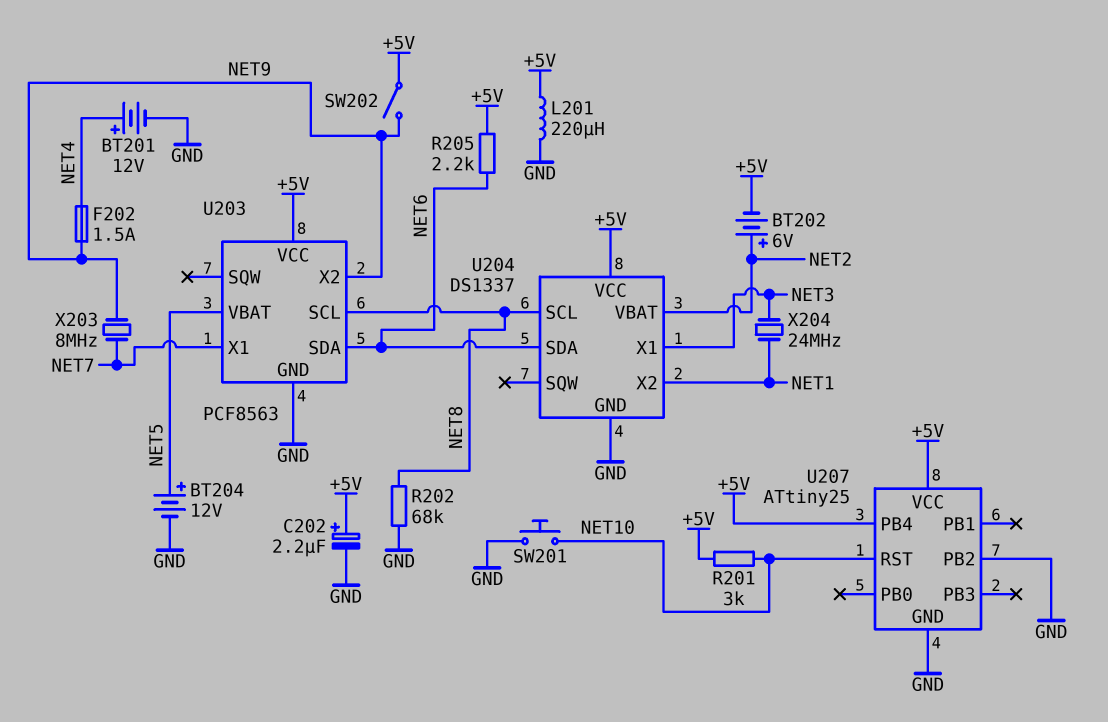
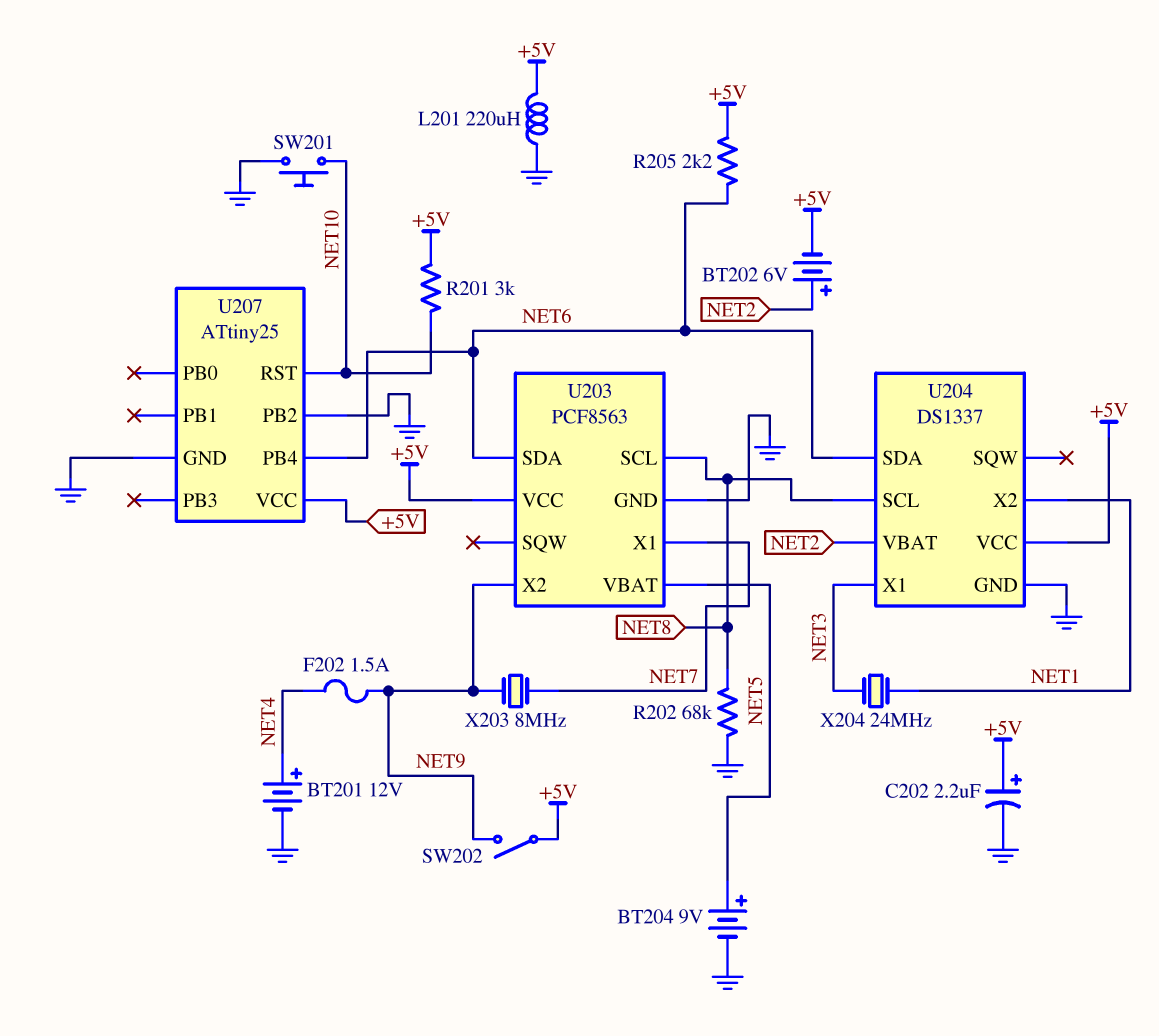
BT204: 12V (plus NET5, minus GND) -> 9V (plus NET5, minus GND)
U207 pin PB4: +5V -> NET6

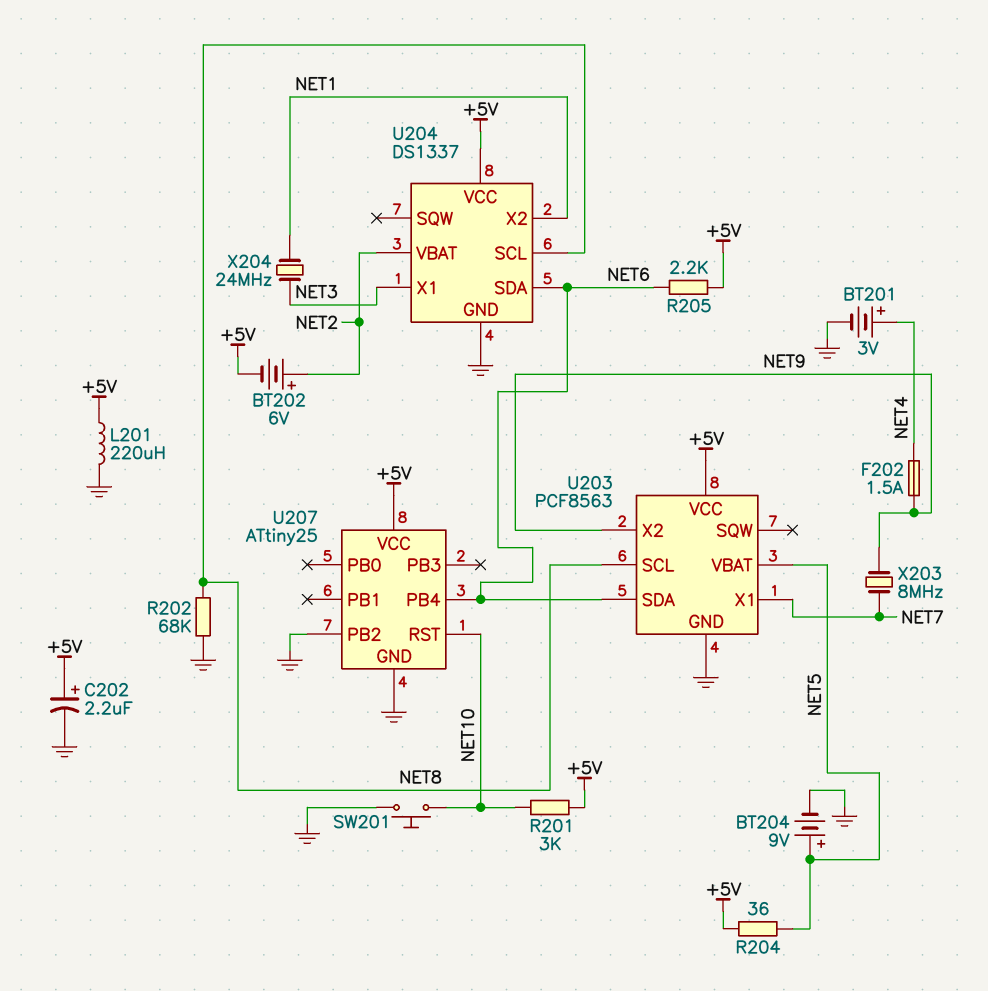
BT201: 12V (plus NET4, minus GND) -> 3V (plus NET4, minus GND)
R204: none -> 36 (+5V, NET5)
SW202: switch (+5V, NET9) -> none

